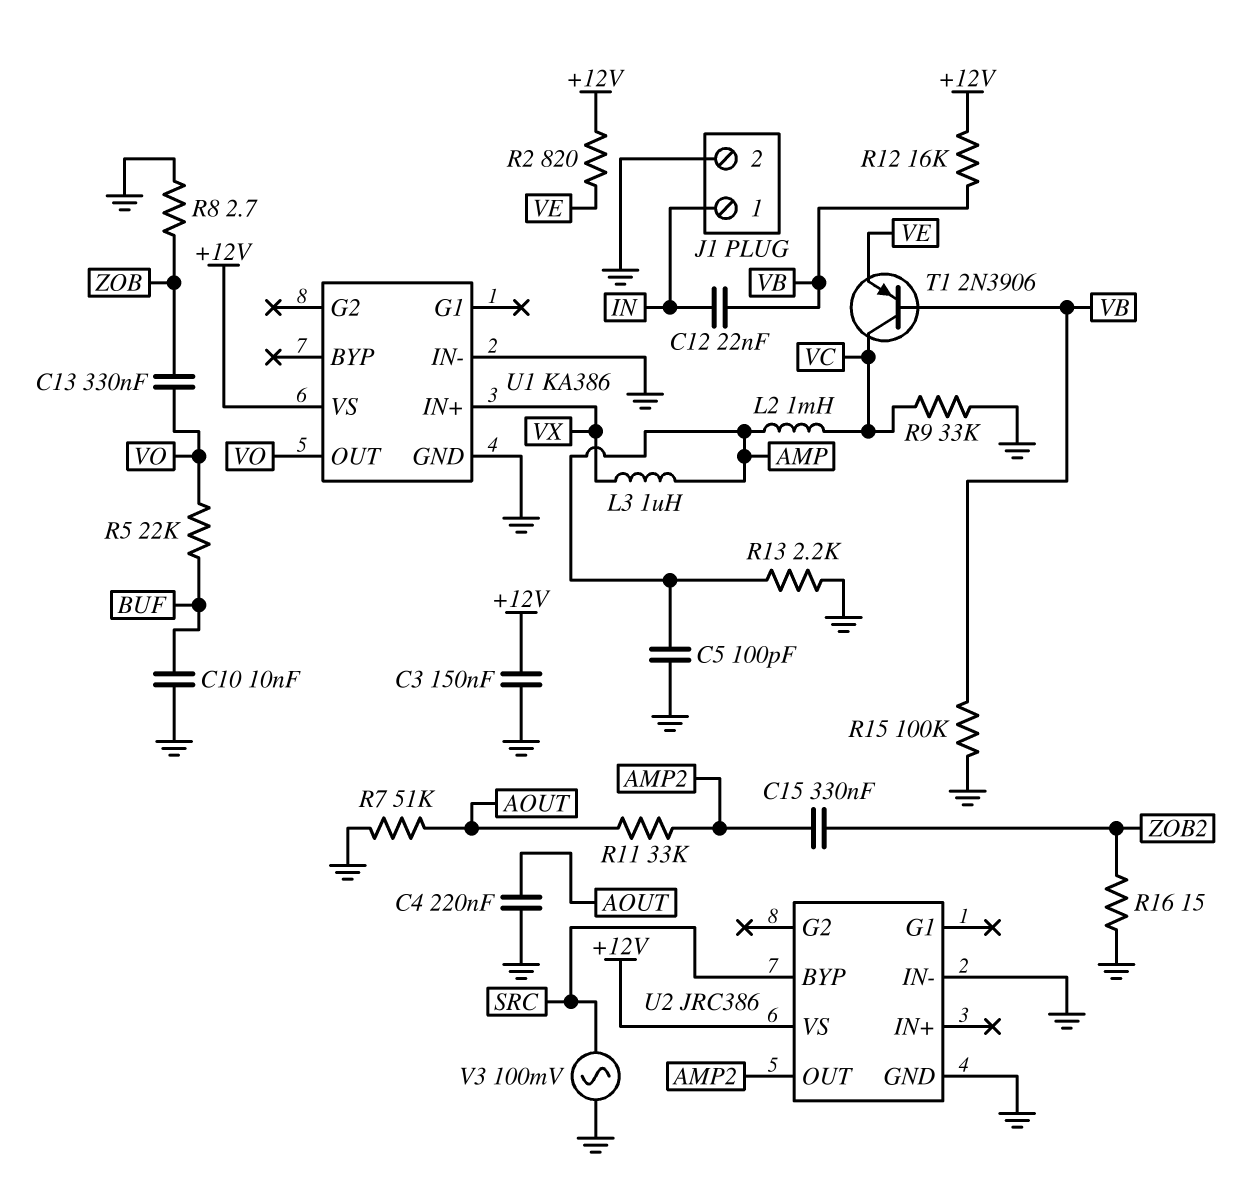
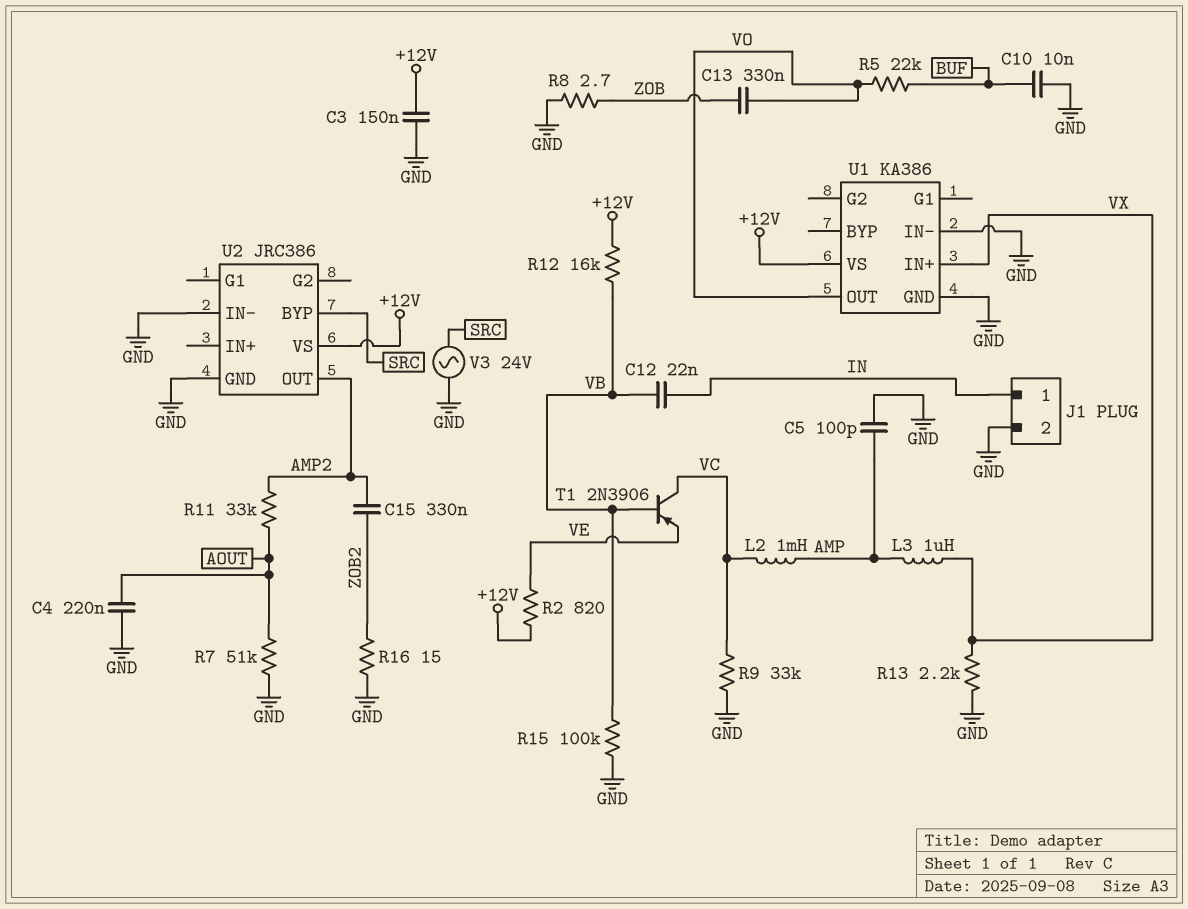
R13: 2.2k (AMP, GND) -> 2.2k (GND, VX)
V3: AC 100mV (GND, SRC) -> AC 24V (GND, SRC)

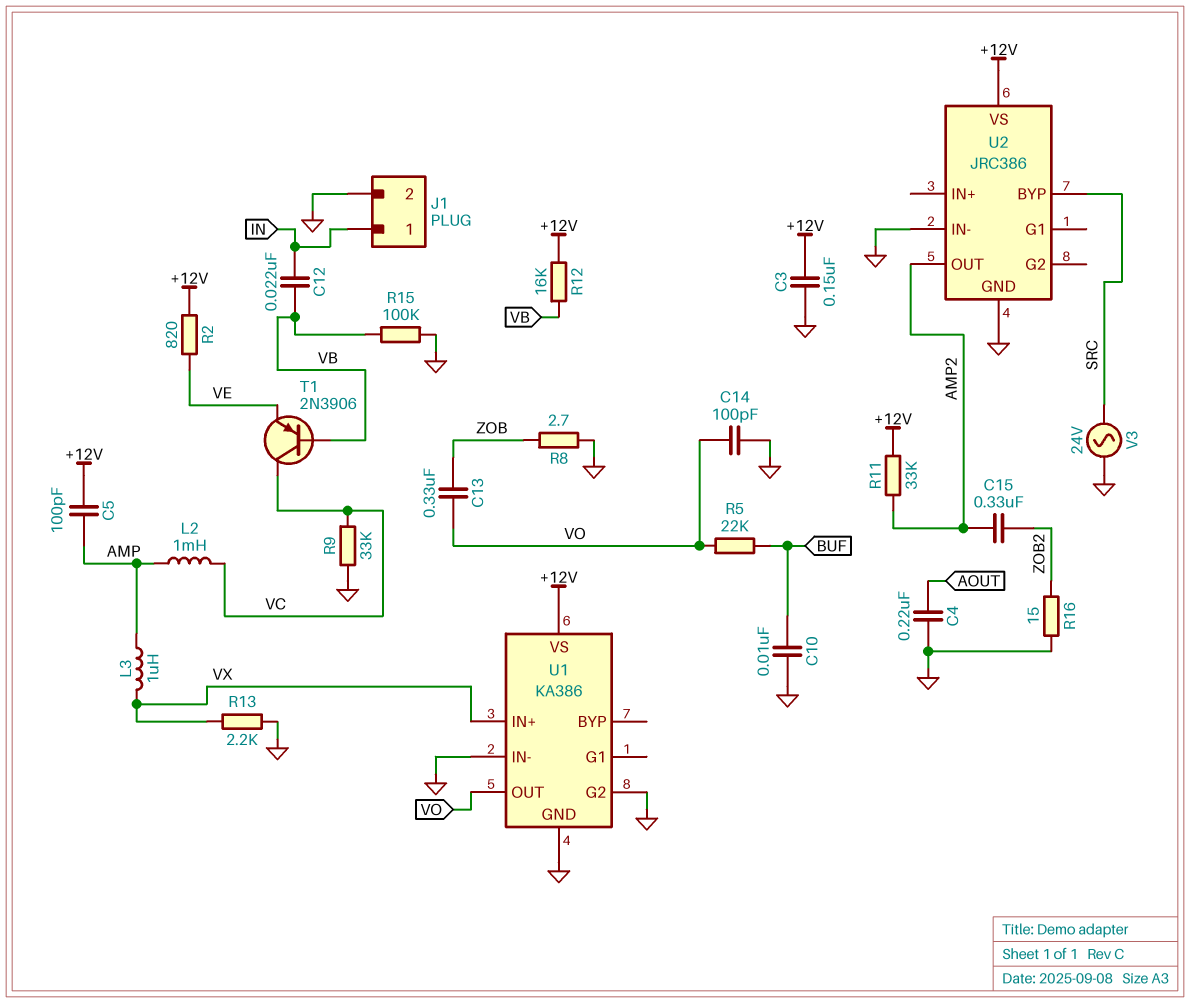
C5: 100pF (AMP, GND) -> 100pF (+12V, AMP)
C14: none -> 100pF (GND, VO)
R7: 51k (AOUT, GND) -> none
R11: 33k (AMP2, AOUT) -> 33k (+12V, AMP2)
U1 pin G2: none -> GND

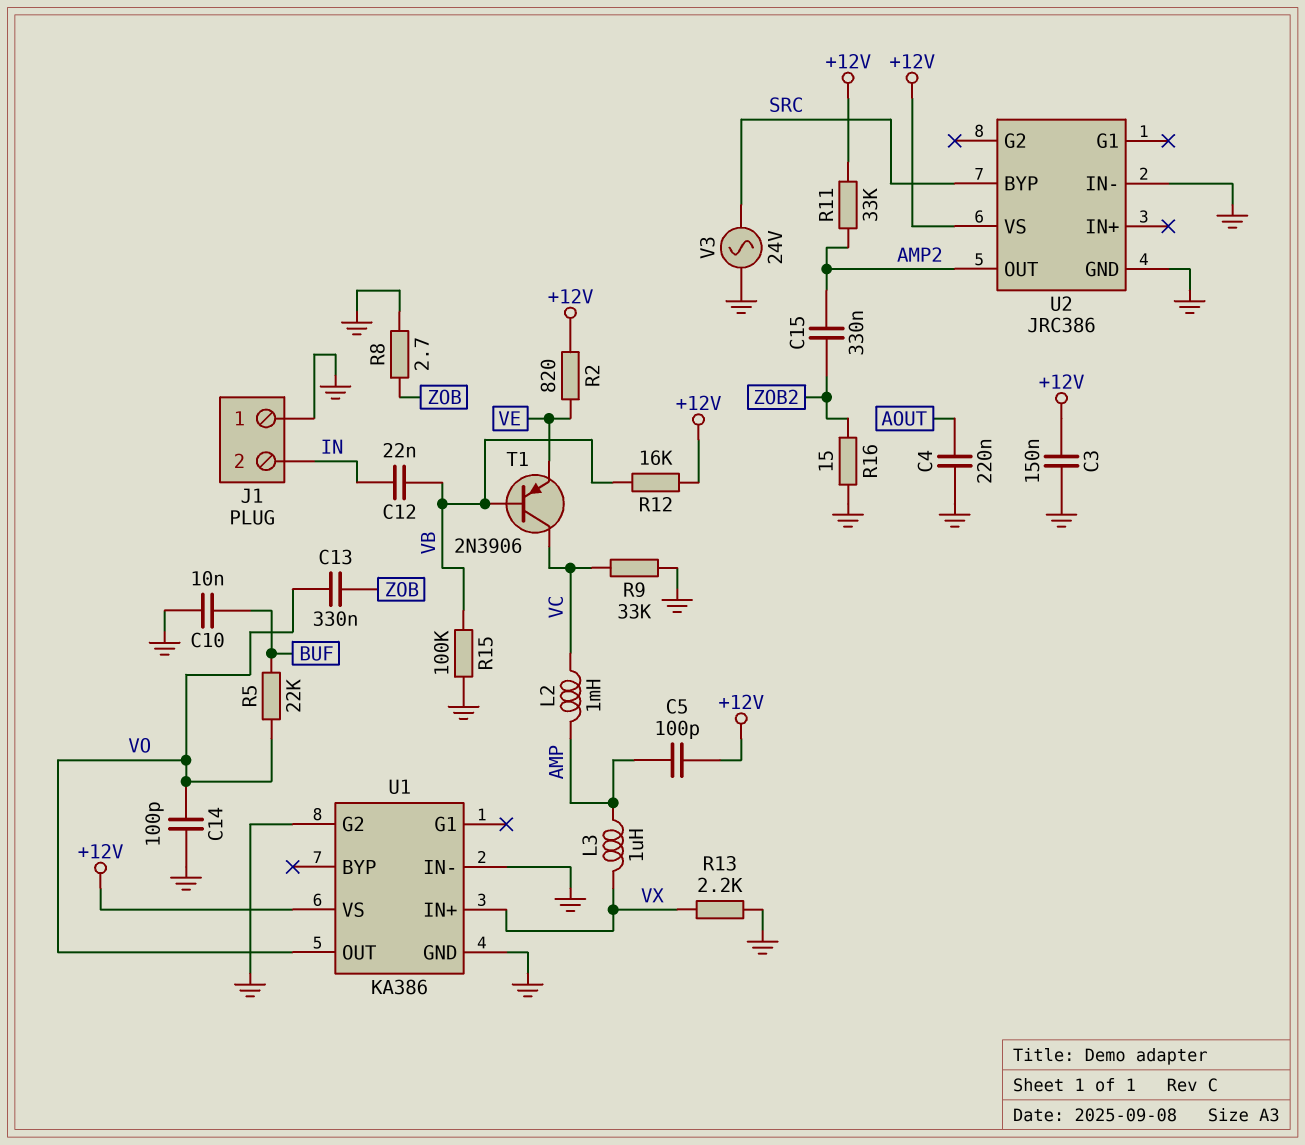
J1 pin 1: IN -> GND
J1 pin 2: GND -> IN

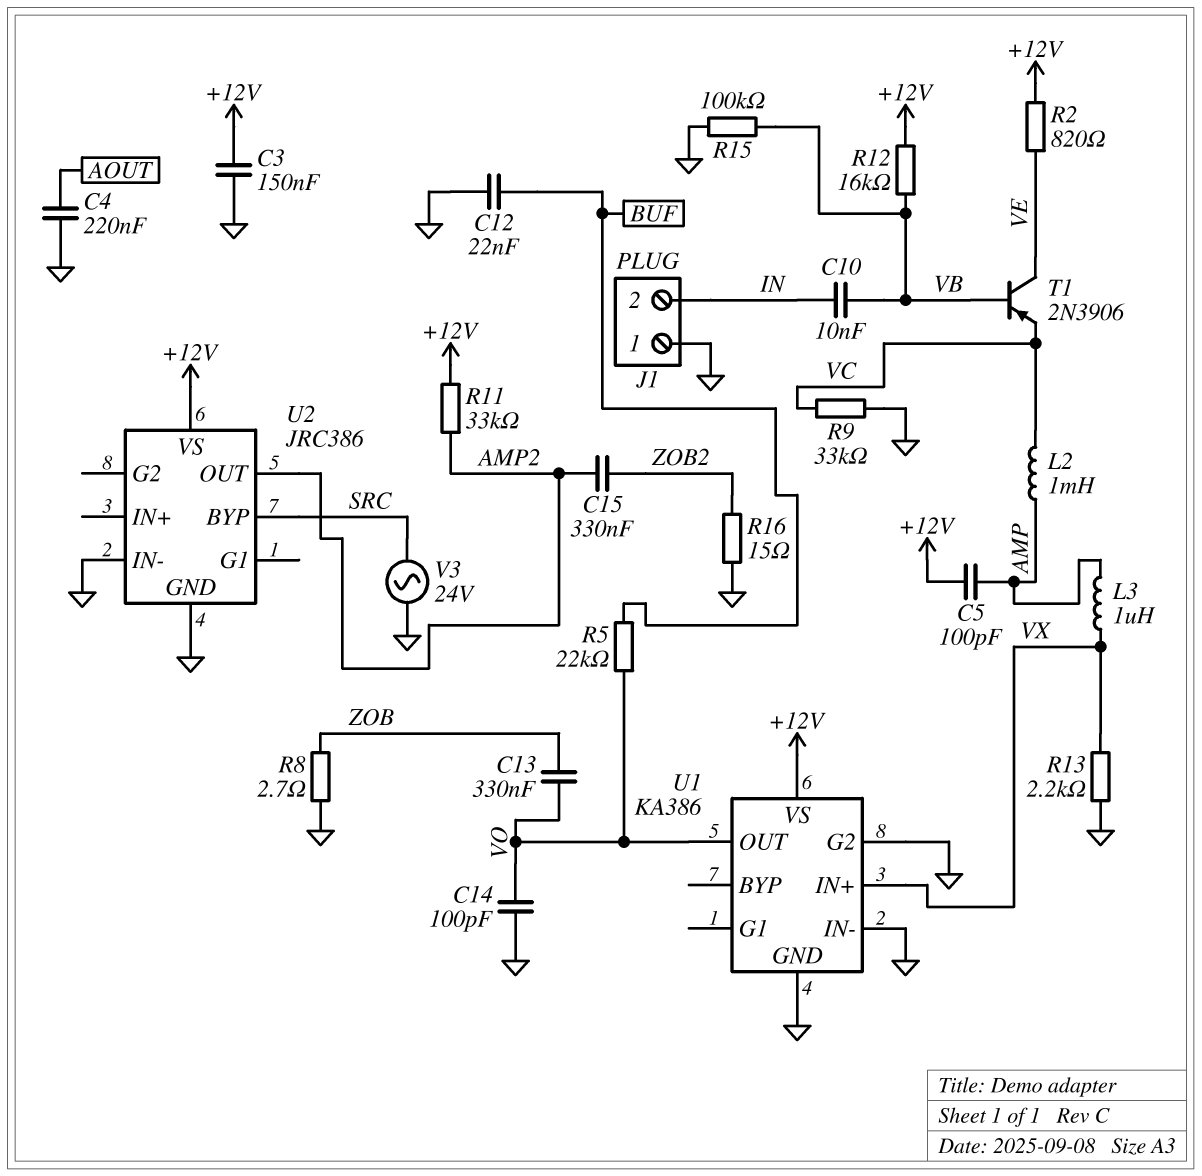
C10: 10nF (BUF, GND) -> 10nF (IN, VB)
C12: 22nF (IN, VB) -> 22nF (BUF, GND)
T1: PNP 2N3906 (B VB, C VC, E VE) -> PNP 2N3906 (B VB, C VE, E VC)

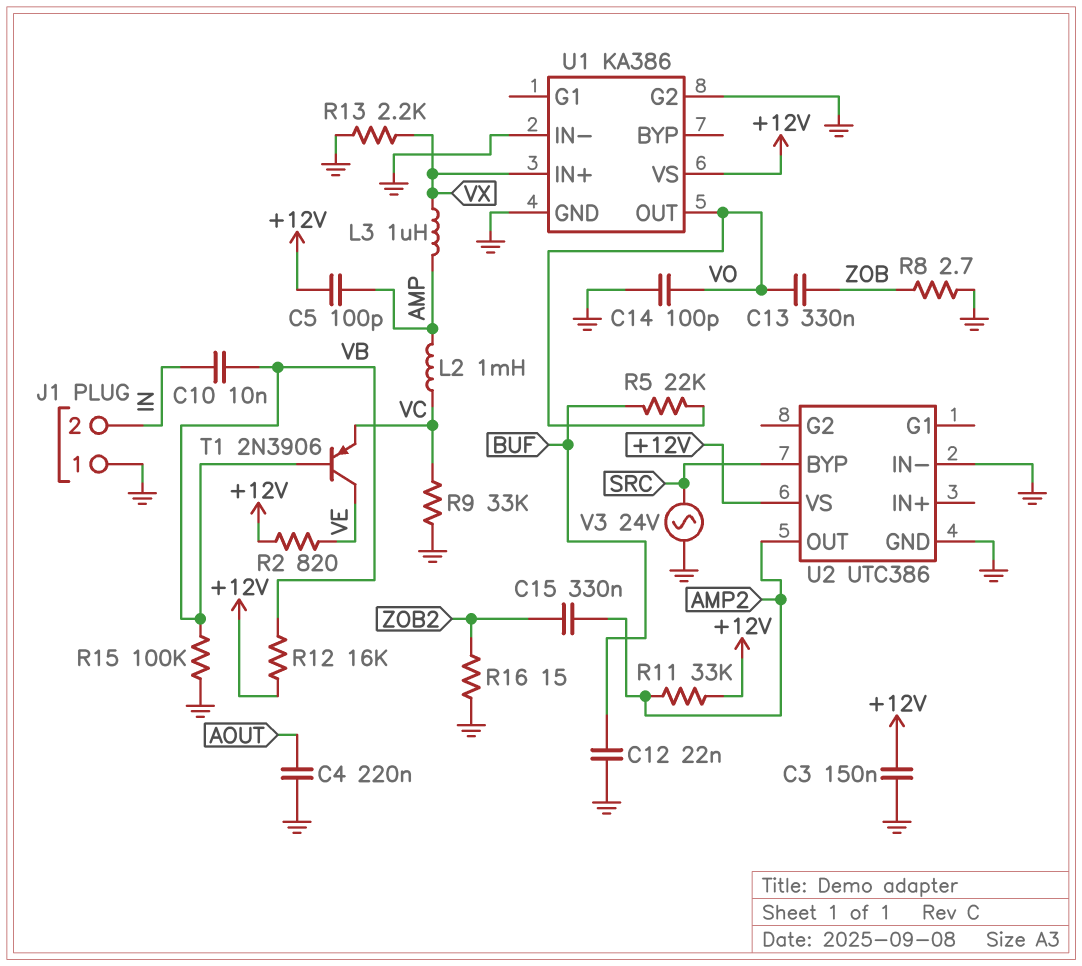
U2: JRC386 -> UTC386

